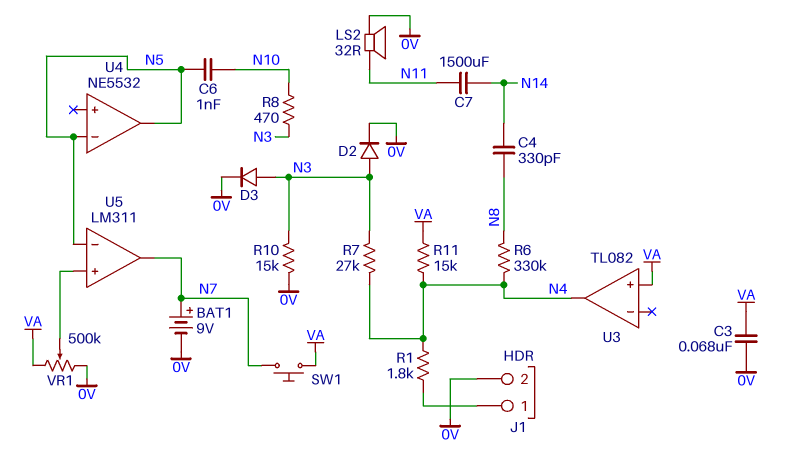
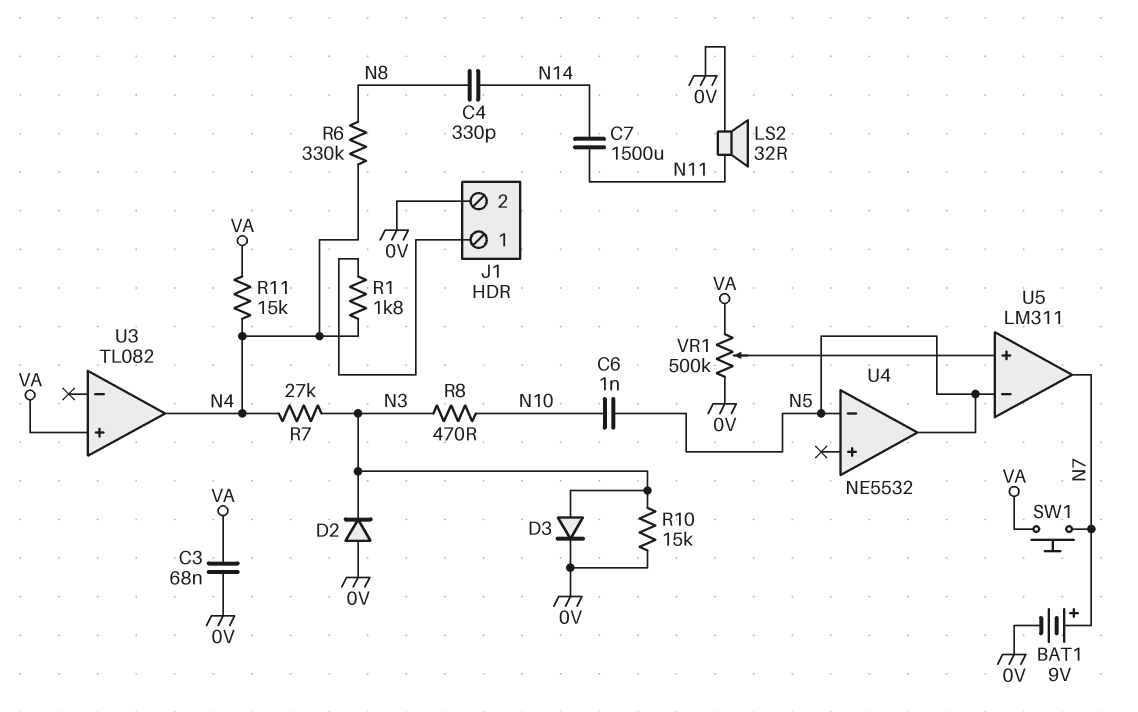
D2: diode (A N3, K 0V) -> diode (A 0V, K N3)

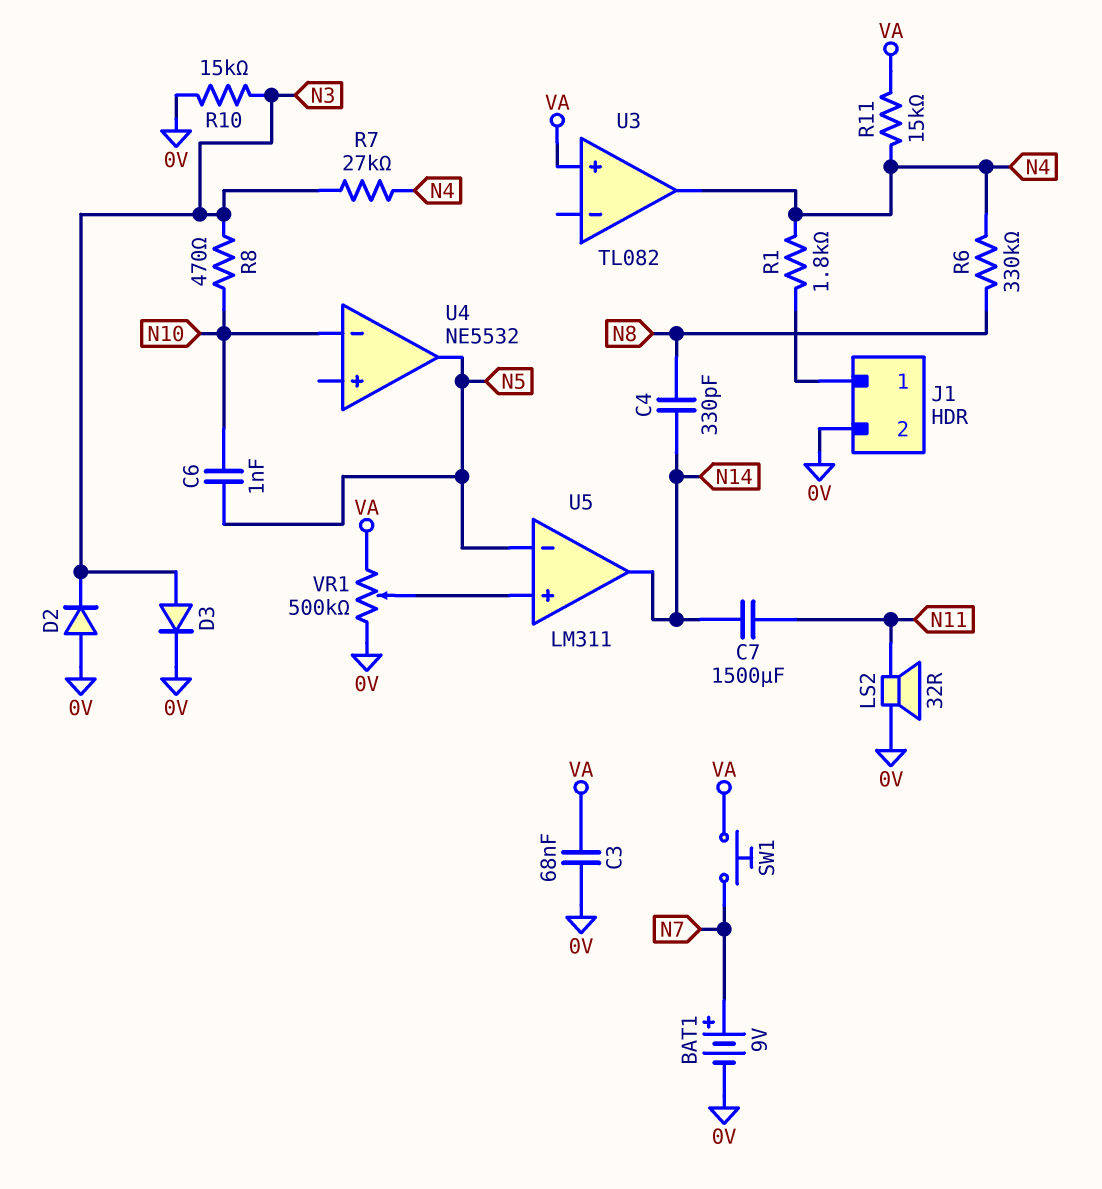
U4 pin in-: N5 -> N10
U5 pin out: N7 -> N14

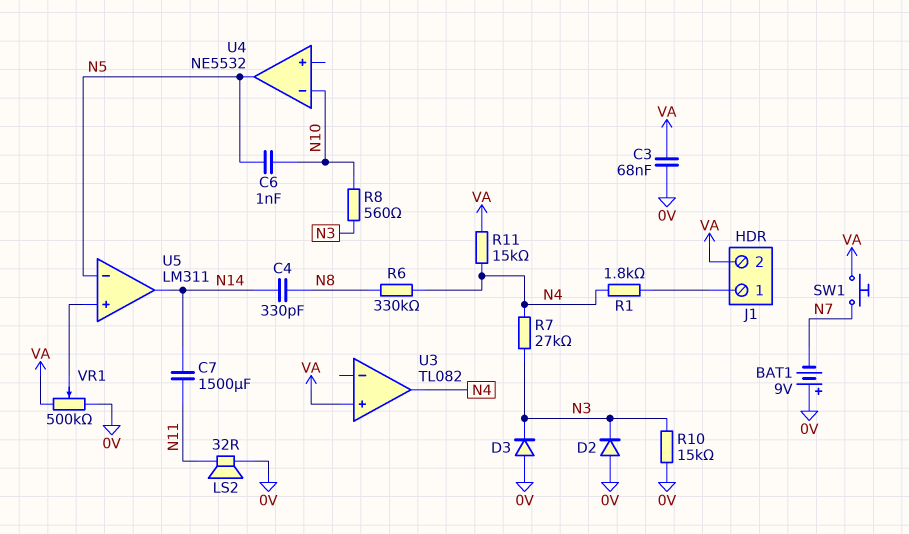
BAT1: 9V (plus N7, minus 0V) -> 9V (plus 0V, minus N7)
D3: diode (A N3, K 0V) -> diode (A 0V, K N3)
J1 pin 2: 0V -> VA
R8: 470 (N3, N10) -> 560 (N3, N10)

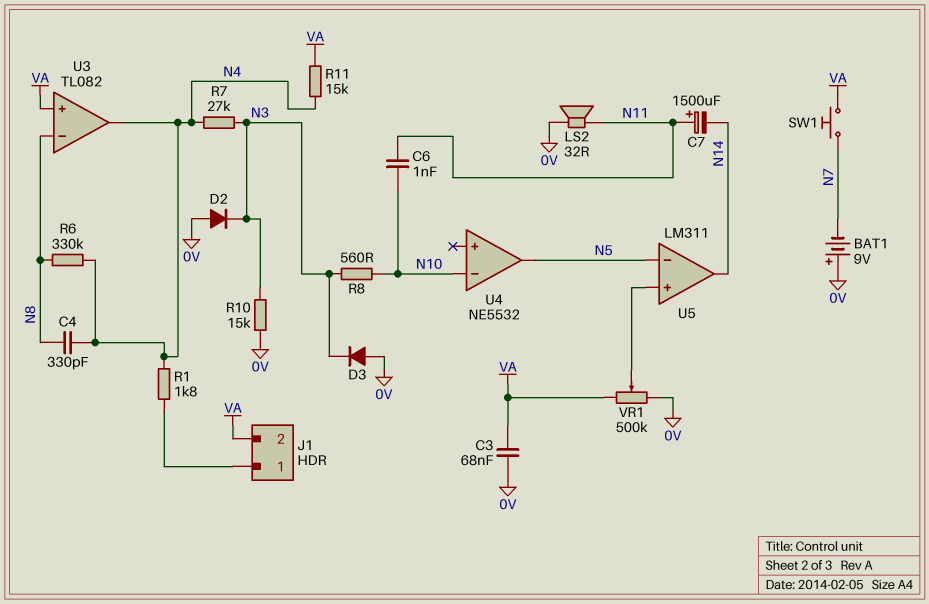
C4: 330pF (N8, N14) -> 330pF (N4, N8)
C6: 1nF (N5, N10) -> 1nF (N10, N11)
C7: 1500uF (N11, N14) -> 1500uF (plus N11, minus N14)
U3 pin in-: none -> N8

